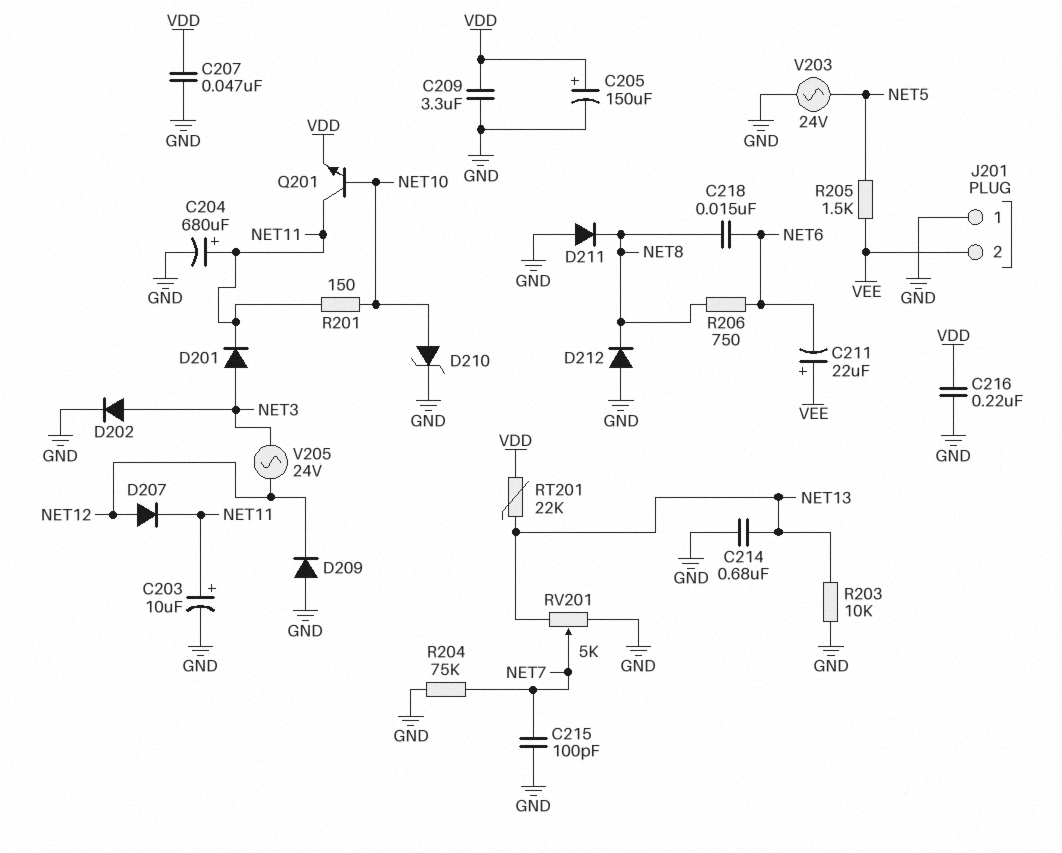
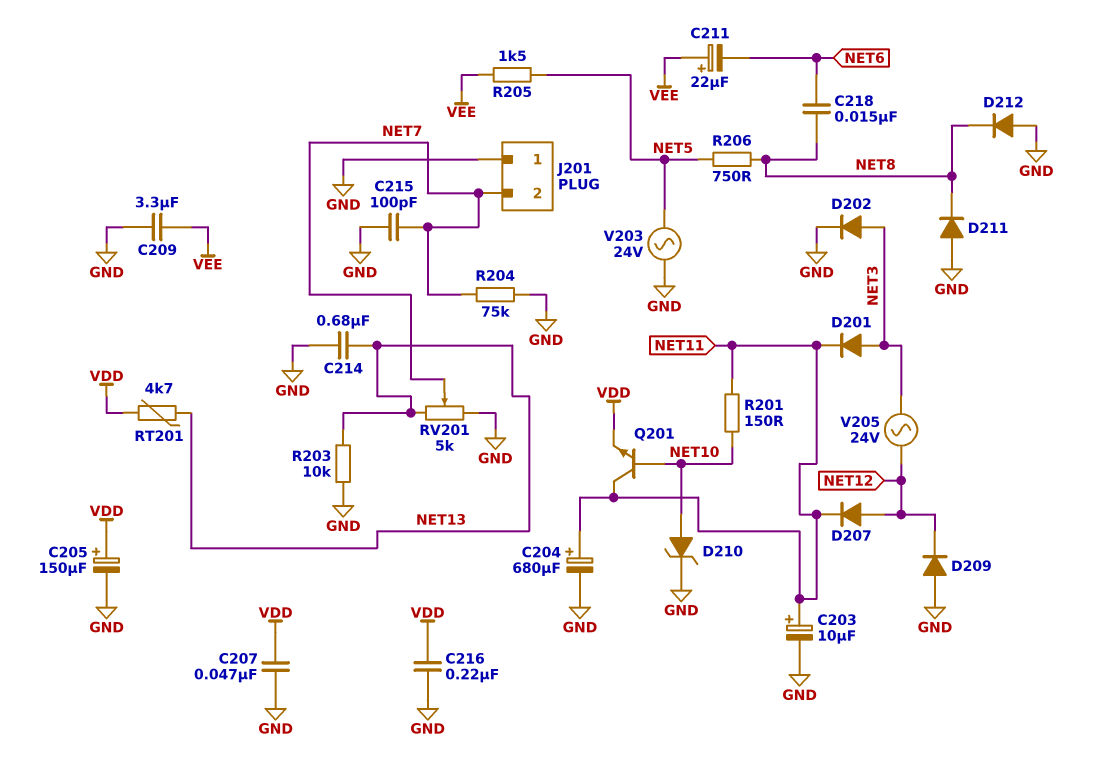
C209: 3.3uF (GND, VDD) -> 3.3uF (GND, VEE)
J201 pin 2: VEE -> NET7
R206: 750 (NET6, NET8) -> 750 (NET5, NET8)
RT201: 22k (NET13, VDD) -> 4.7k (NET13, VDD)

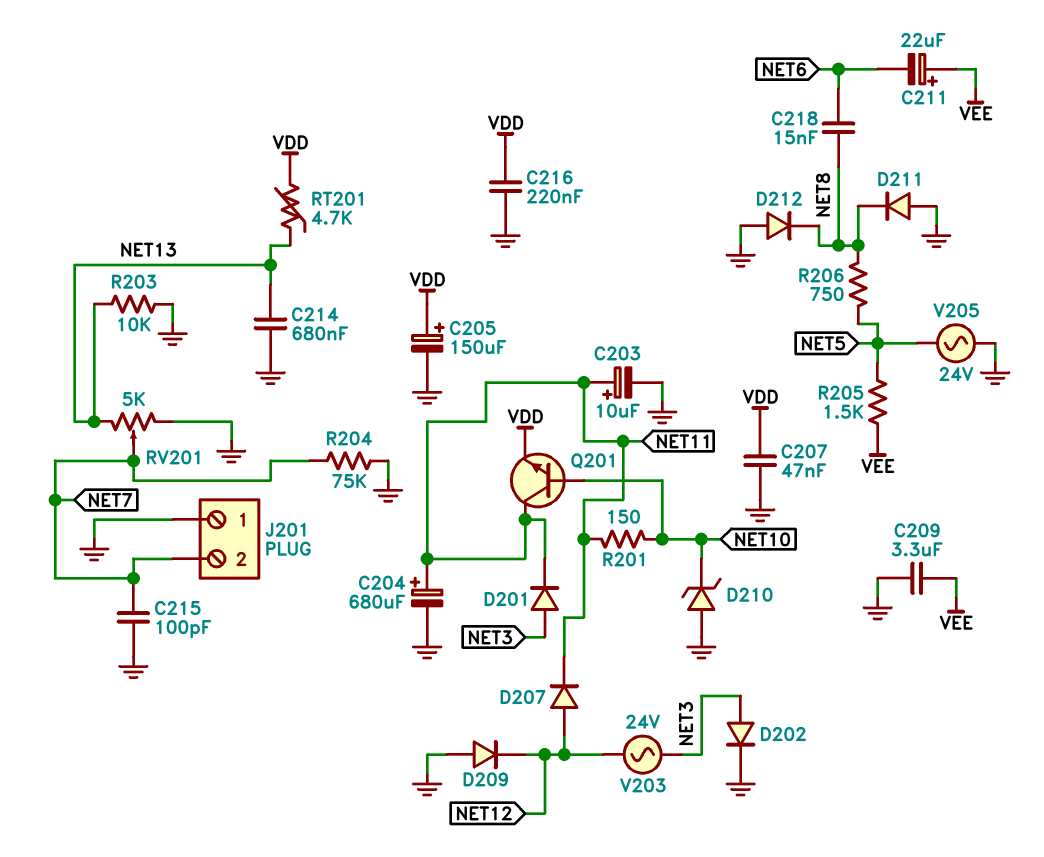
D210: zener (A NET10, K GND) -> zener (A GND, K NET10)
V203: AC 24V (GND, NET5) -> AC 24V (NET3, NET12)
V205: AC 24V (NET3, NET12) -> AC 24V (GND, NET5)

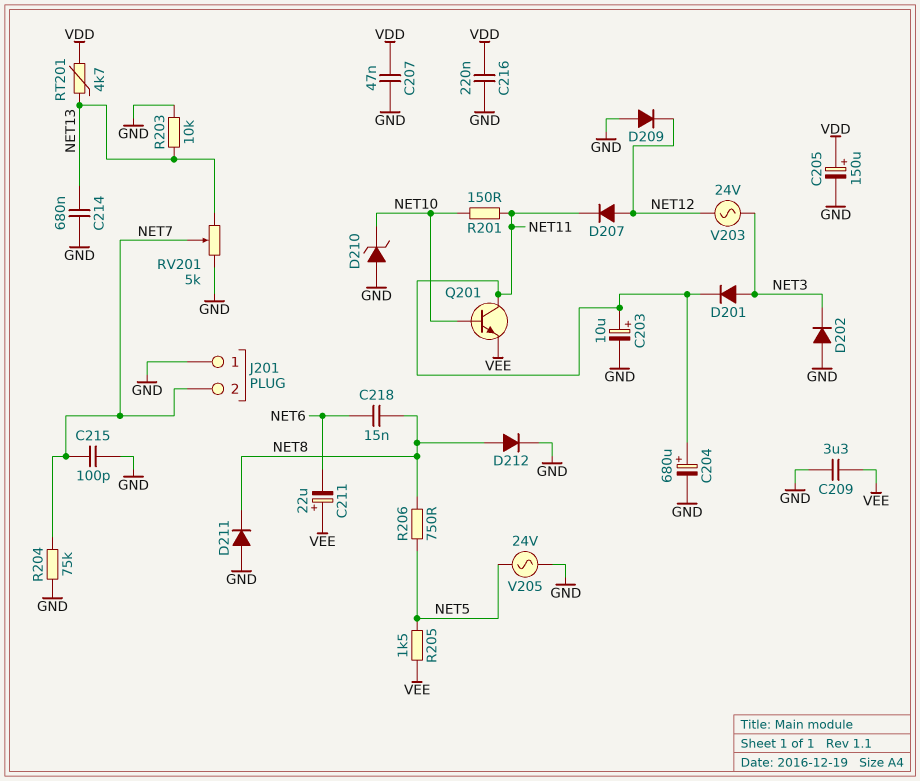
D202: diode (A NET3, K GND) -> diode (A GND, K NET3)
D212: diode (A GND, K NET8) -> diode (A NET8, K GND)
Q201: NPN (B NET10, C NET11, E VDD) -> NPN (B NET10, C NET11, E VEE)

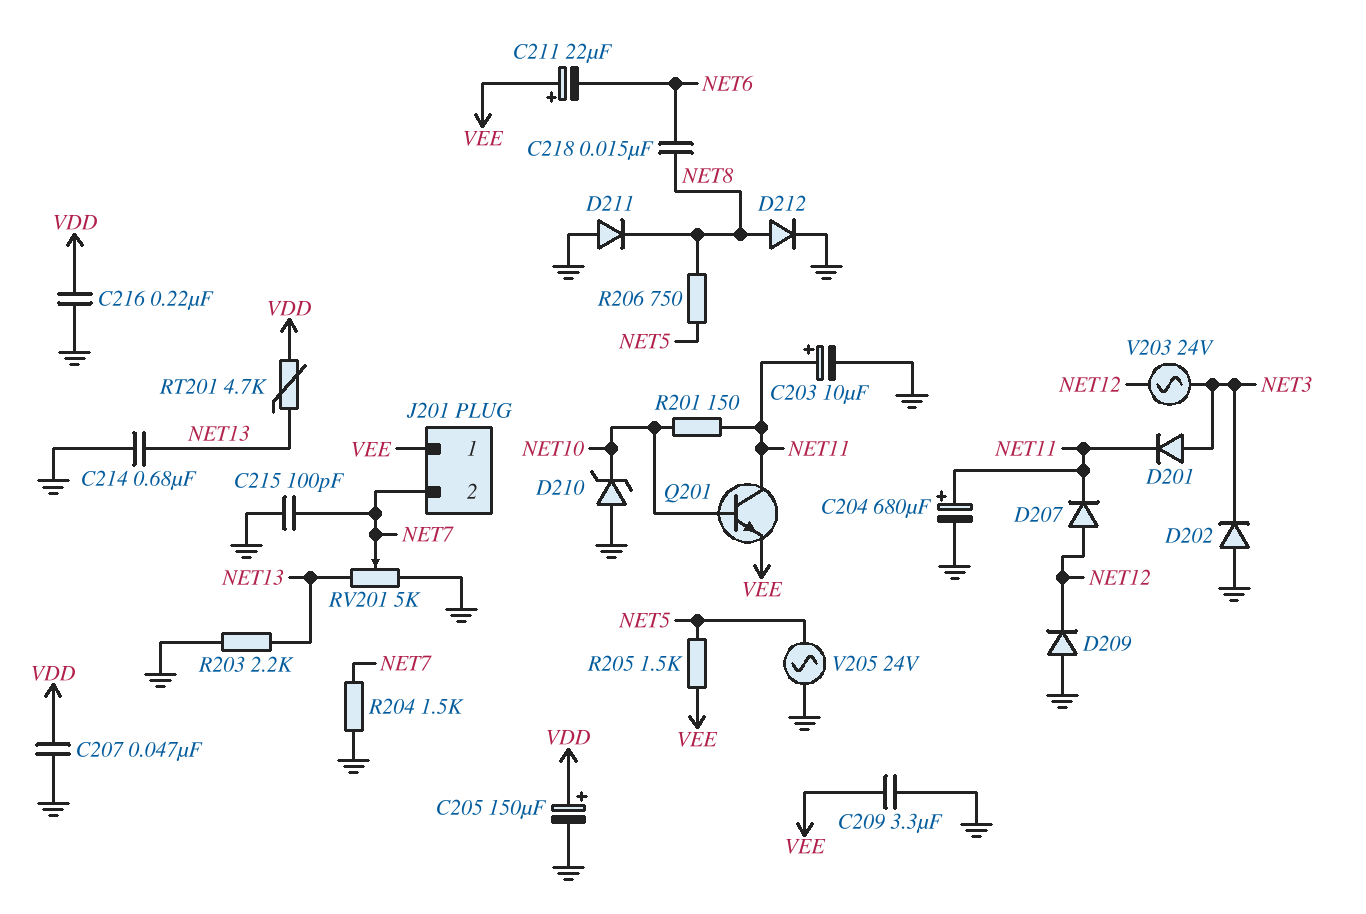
J201 pin 1: GND -> VEE
R203: 10k (GND, NET13) -> 2.2k (GND, NET13)
R204: 75k (GND, NET7) -> 1.5k (GND, NET7)

